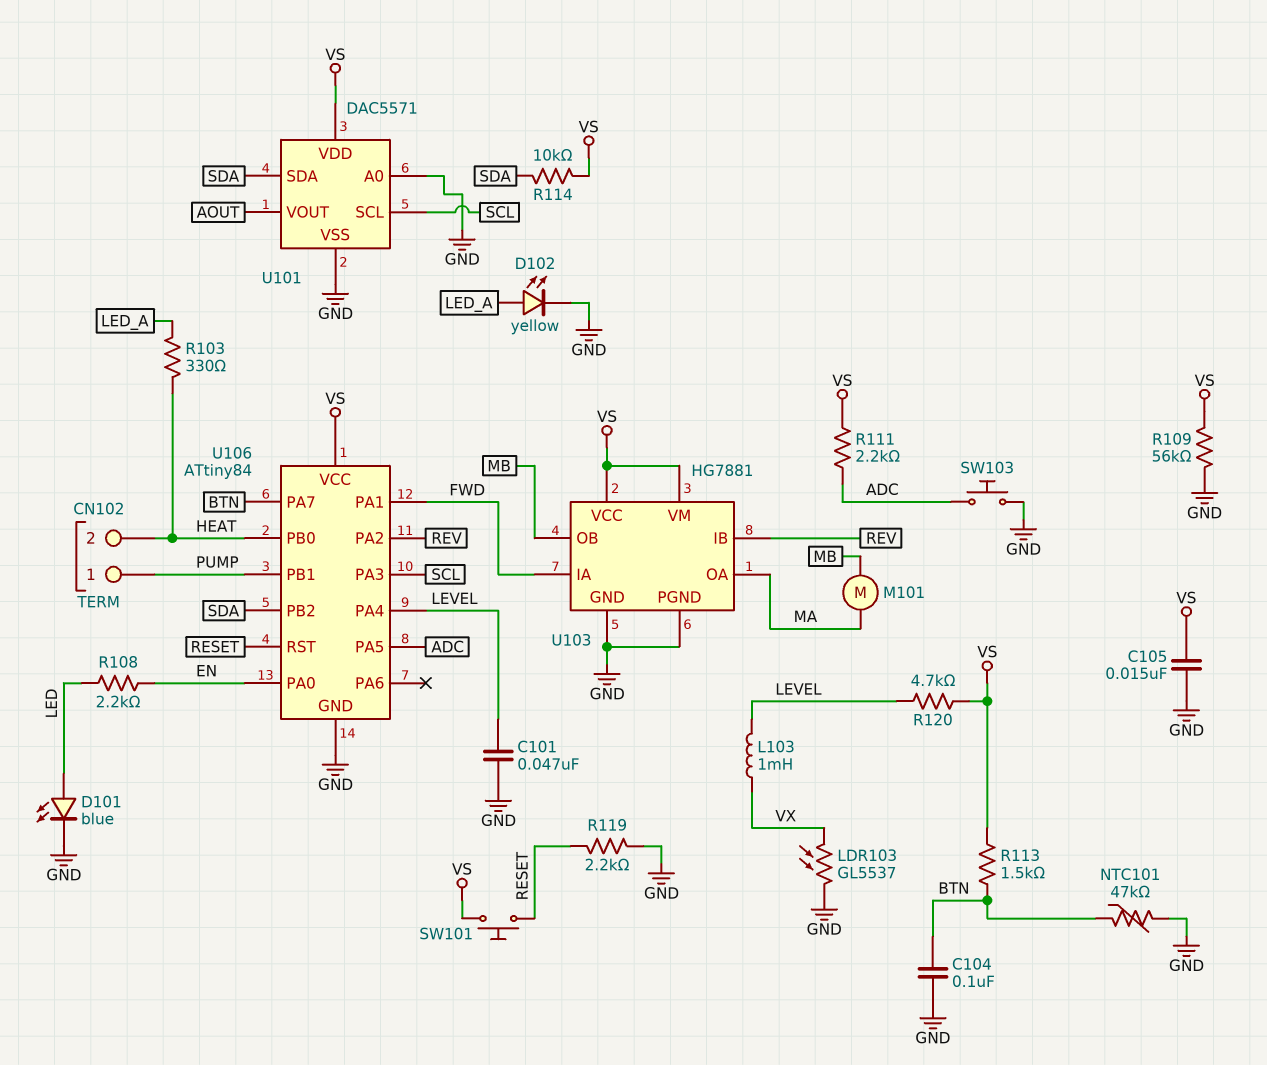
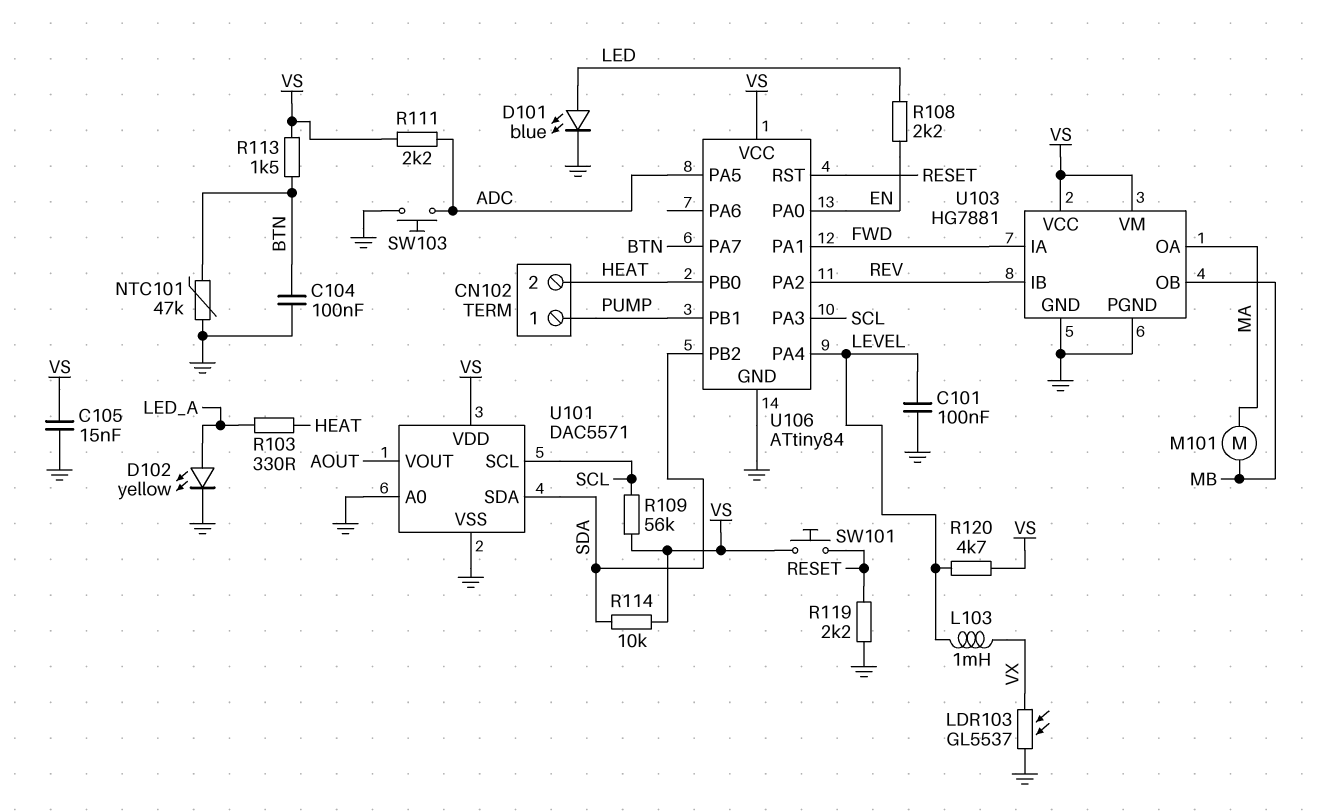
C101: 47nF (GND, LEVEL) -> 100nF (GND, LEVEL)
R109: 56k (GND, VS) -> 56k (SCL, VS)

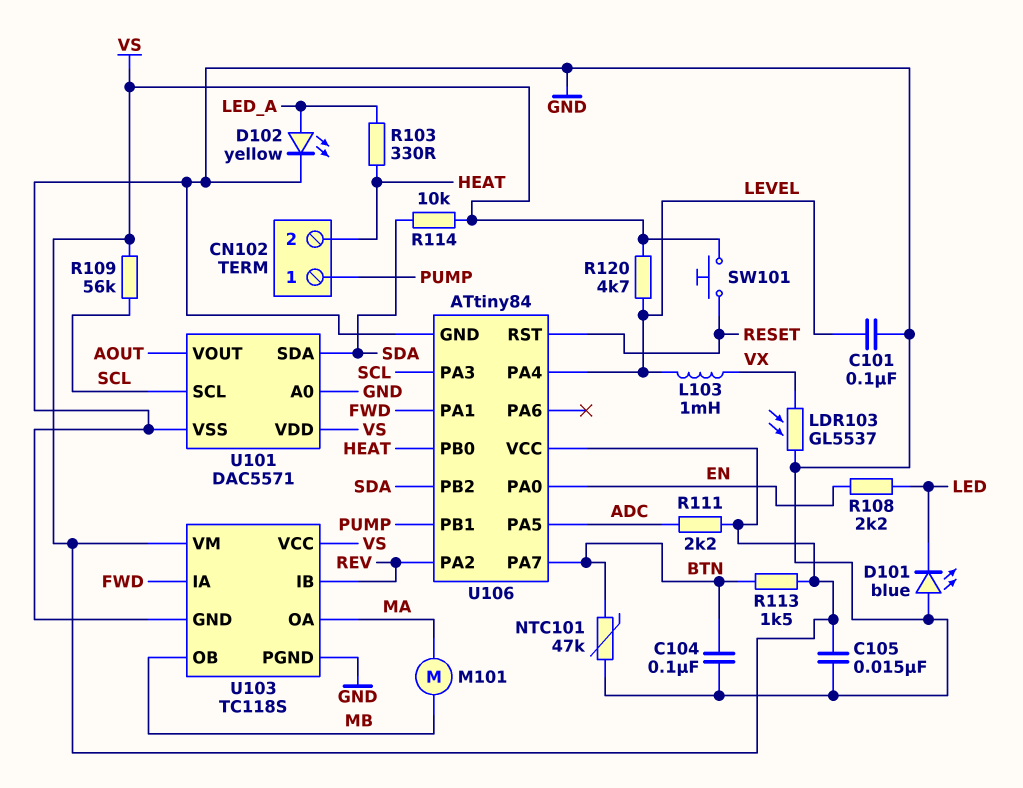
D101: LED blue (A LED, K GND) -> LED blue (A GND, K LED)
R119: 2.2k (GND, RESET) -> none
SW103: button (ADC, GND) -> none
U103: HG7881 -> TC118S

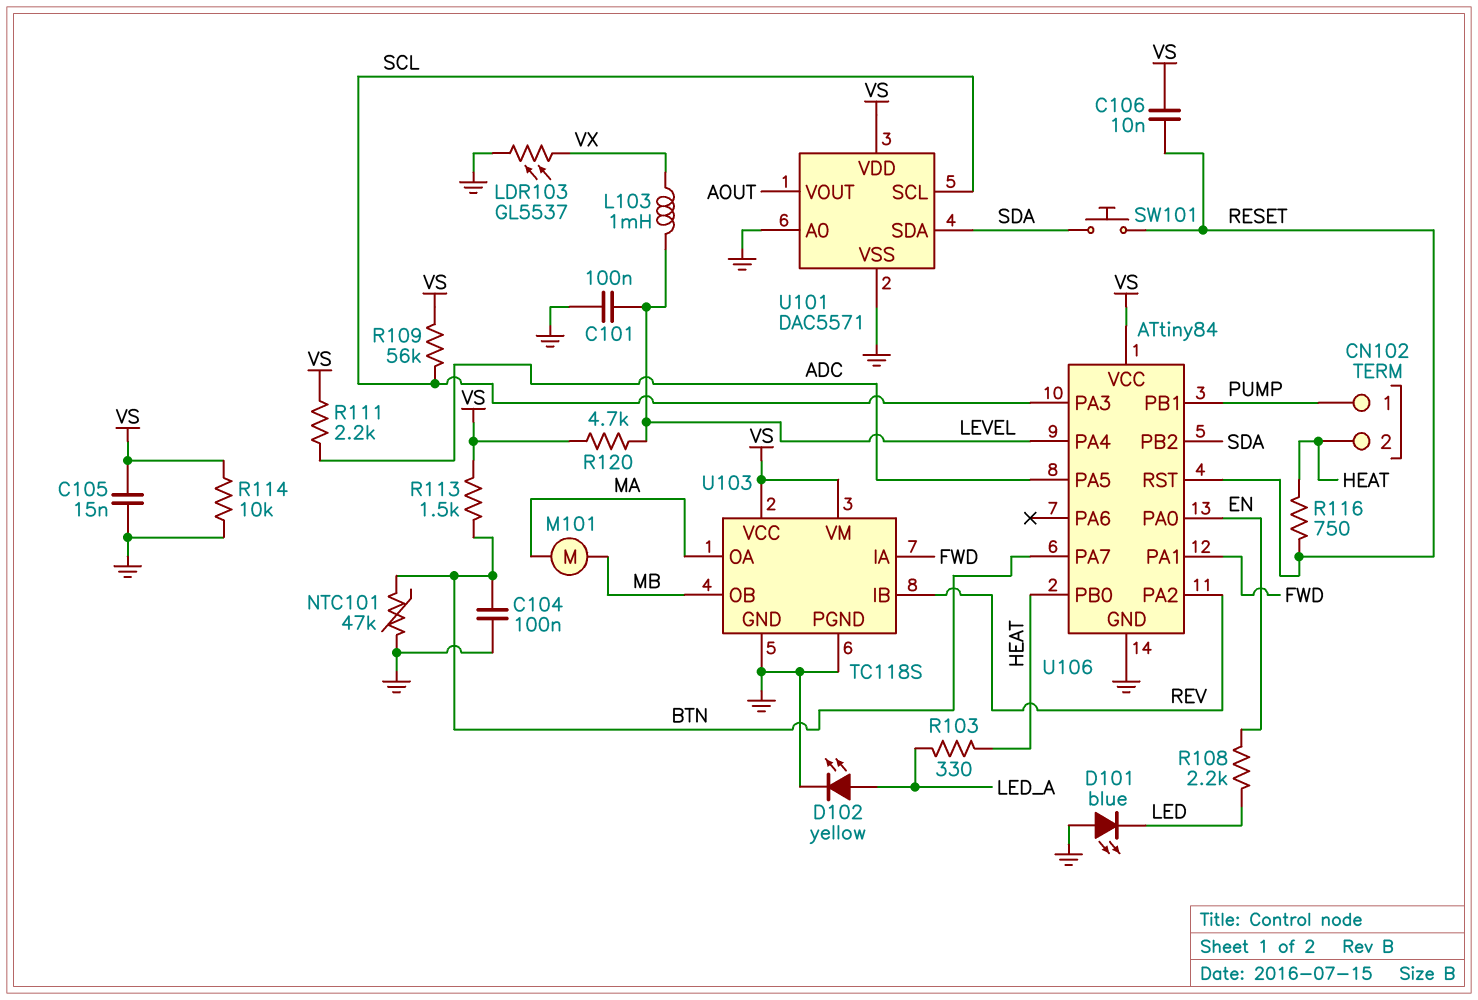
C106: none -> 10nF (RESET, VS)
R114: 10k (SDA, VS) -> 10k (GND, VS)
R116: none -> 750 (HEAT, RESET)
SW101: button (RESET, VS) -> button (RESET, SDA)

